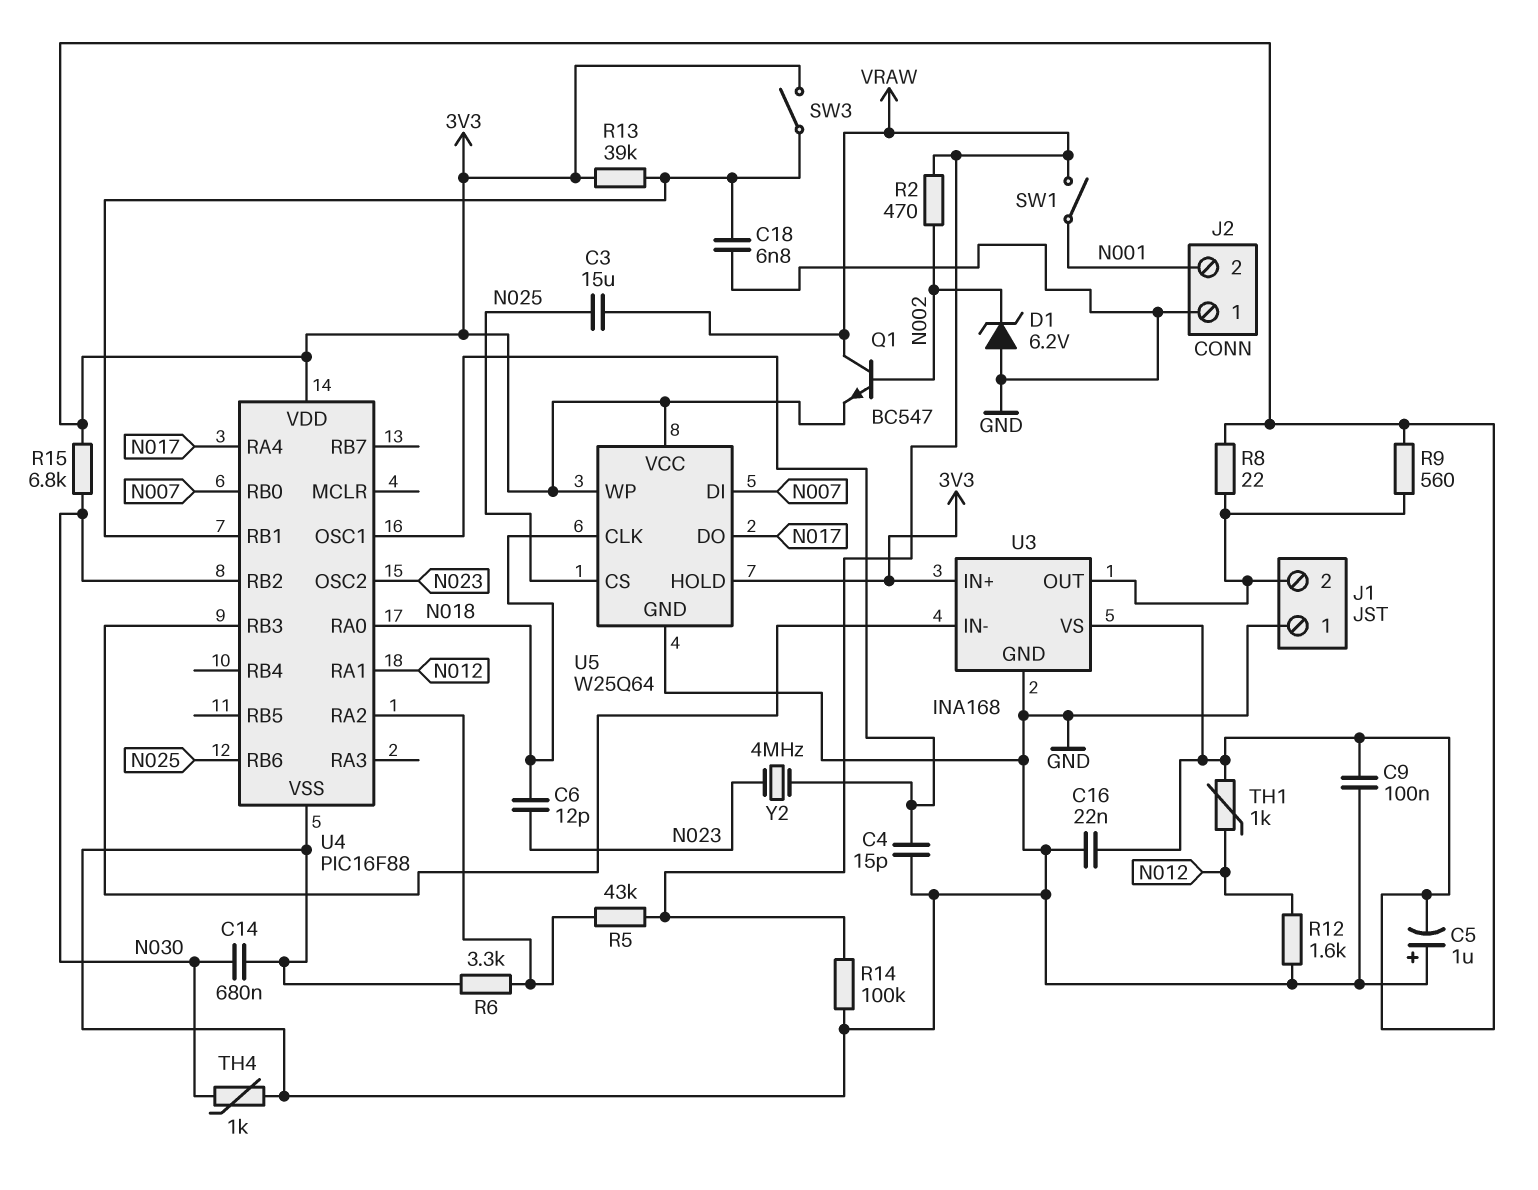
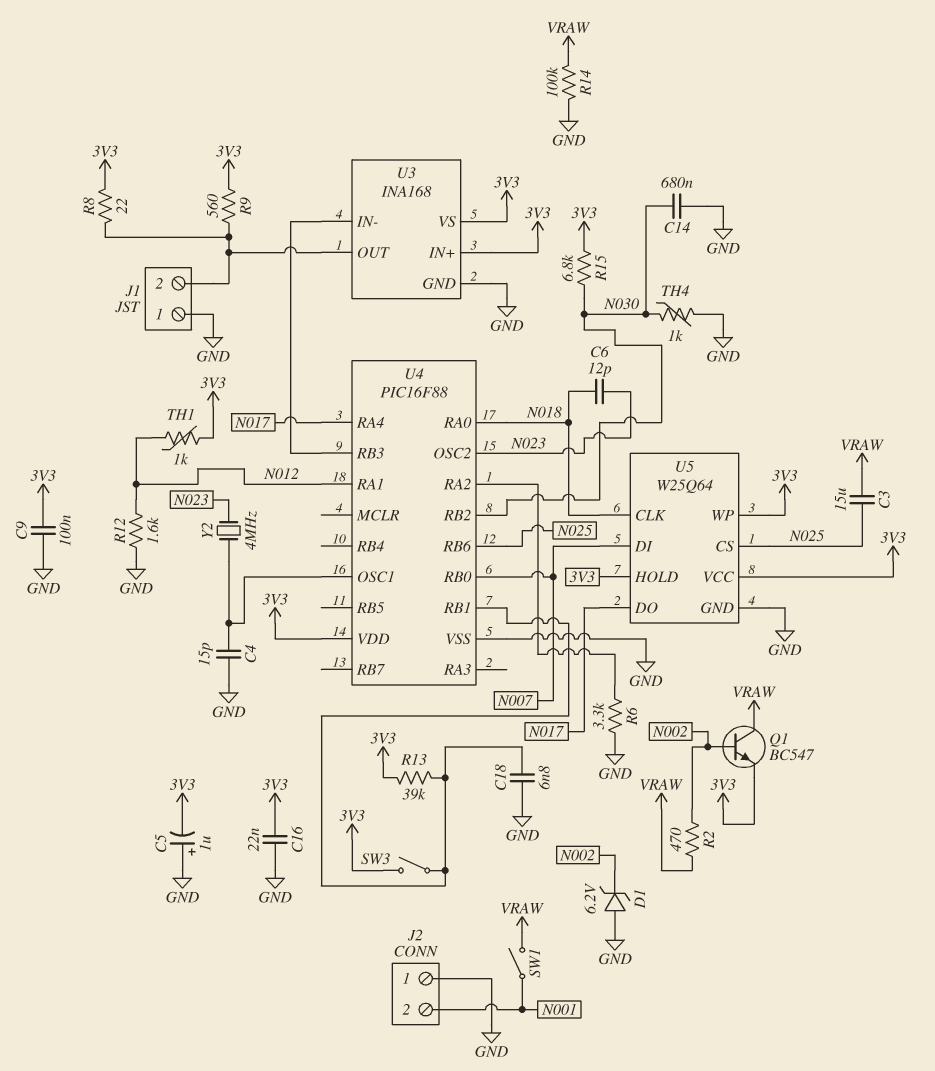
R5: 43k (U4/RA2, VRAW) -> none

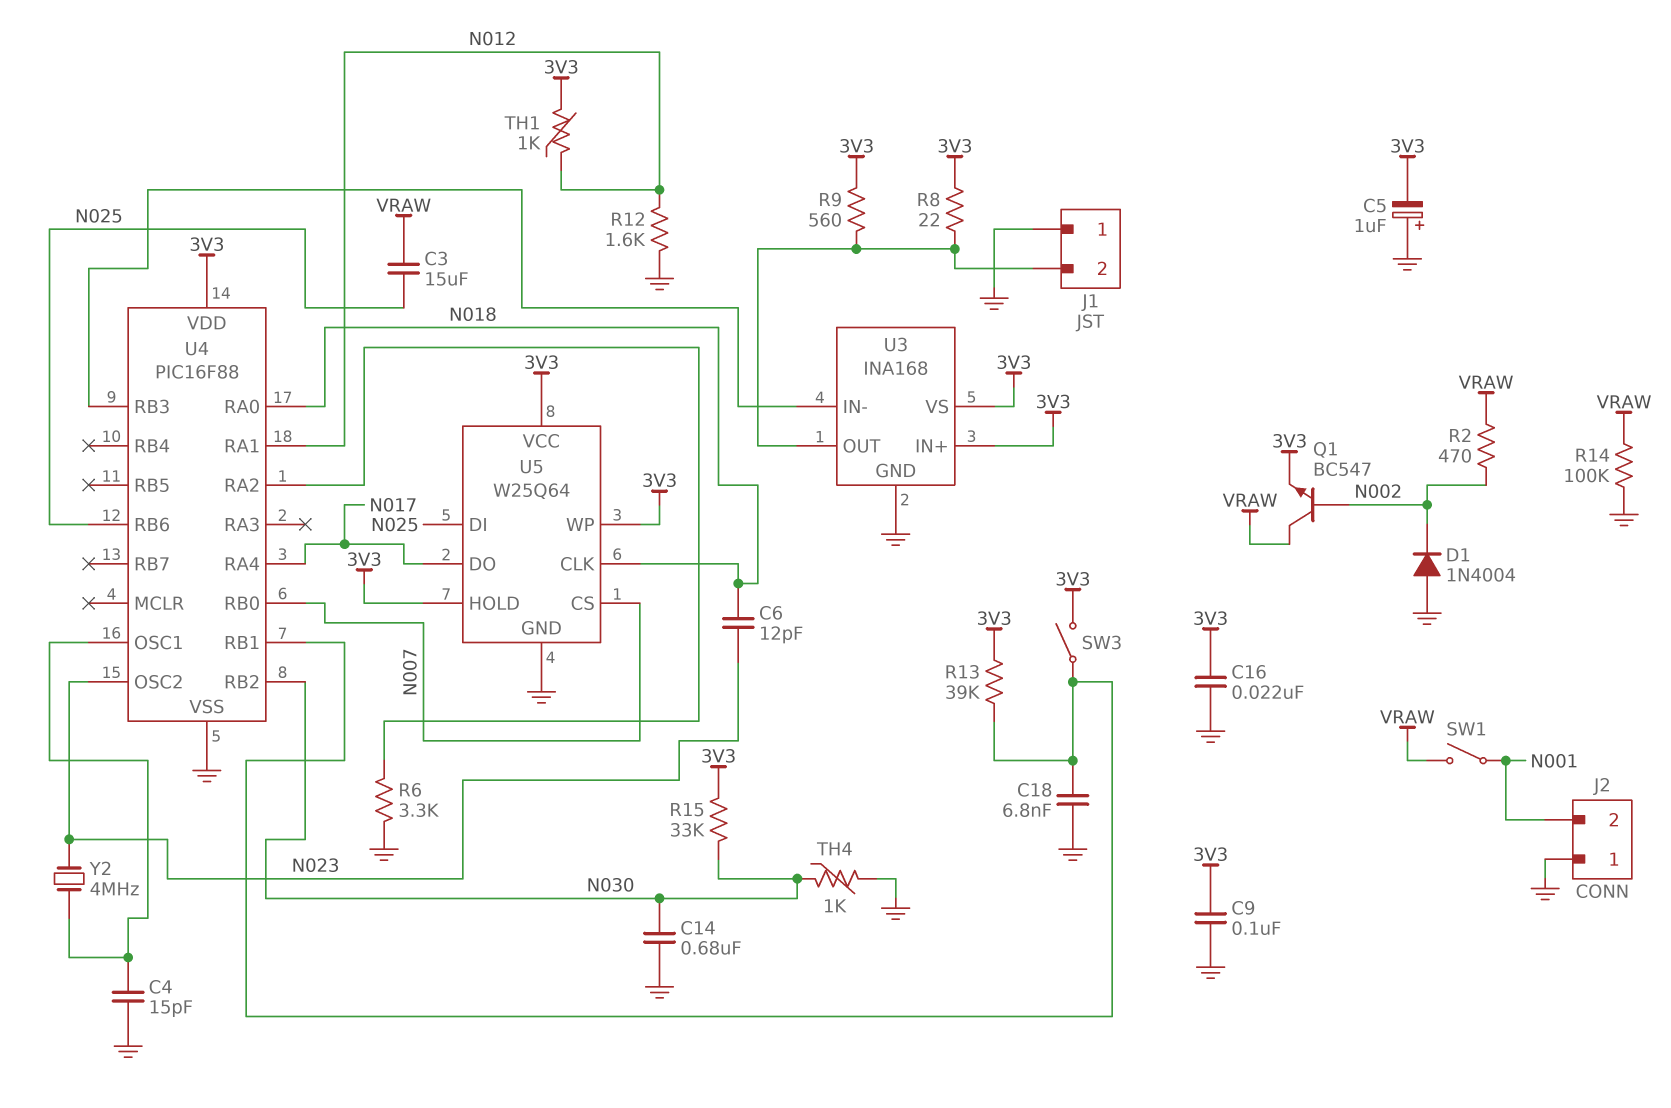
D1: zener 6.2V (A GND, K N002) -> diode 1N4004 (A GND, K N002)
R15: 6.8k (3V3, N030) -> 33k (3V3, N030)
U5 pin CS: N025 -> N007
U5 pin DI: N007 -> N025

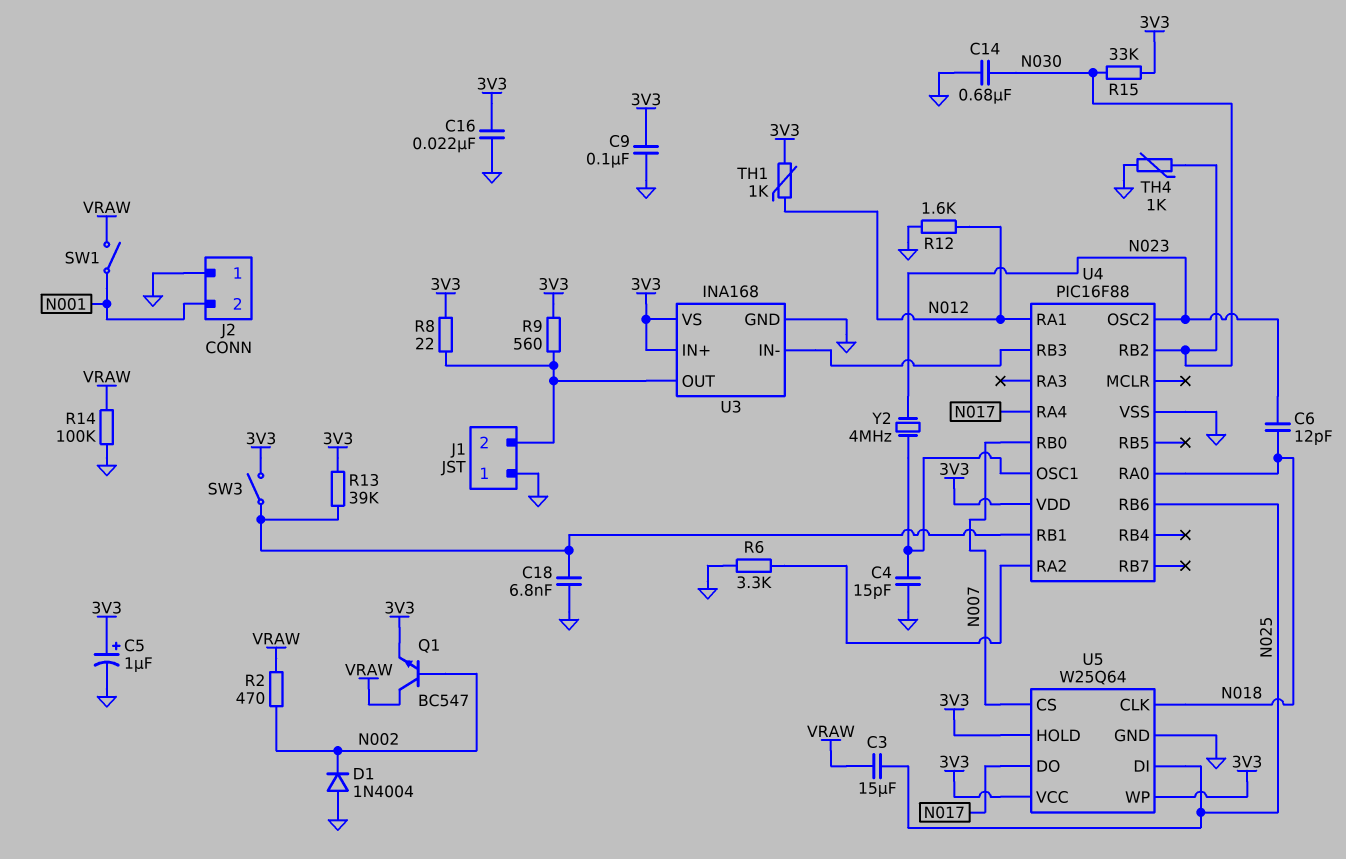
C5: 1uF (plus GND, minus 3V3) -> 1uF (plus 3V3, minus GND)

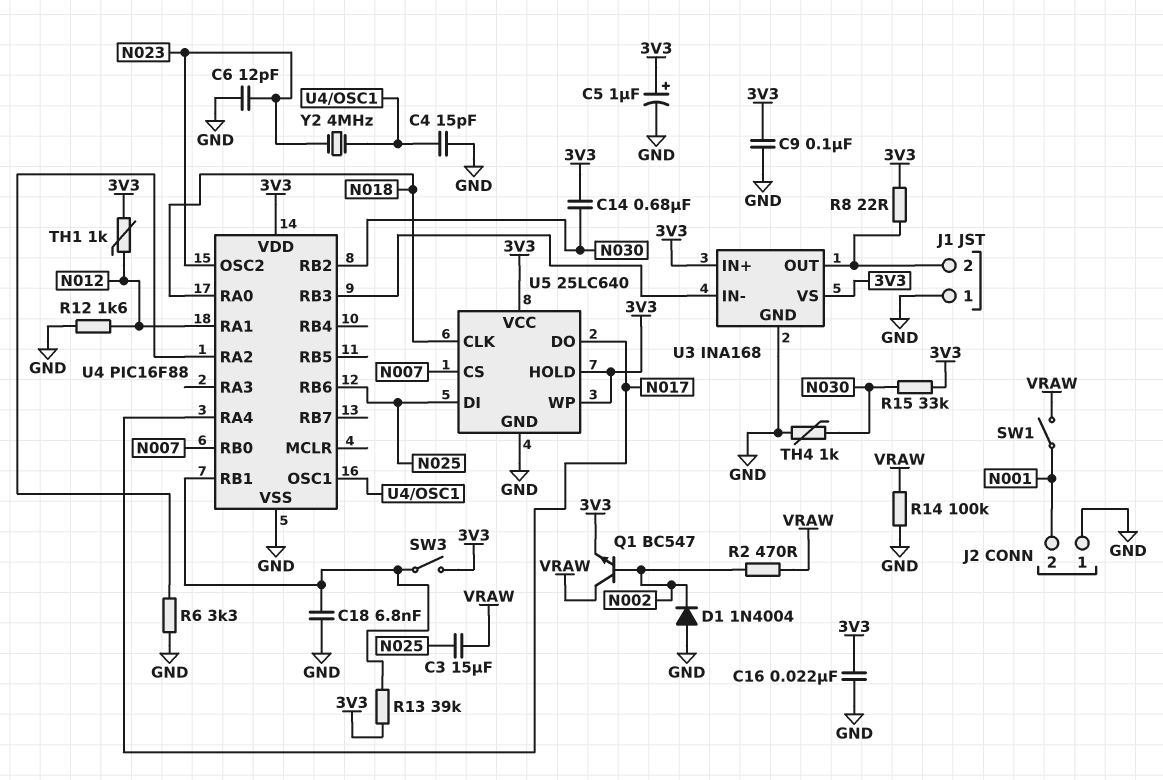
C6: 12pF (N018, N023) -> 12pF (GND, N023)
C14: 680nF (GND, N030) -> 680nF (3V3, N030)
R9: 560 (3V3, J1/2) -> none
U5: W25Q64 -> 25LC640

